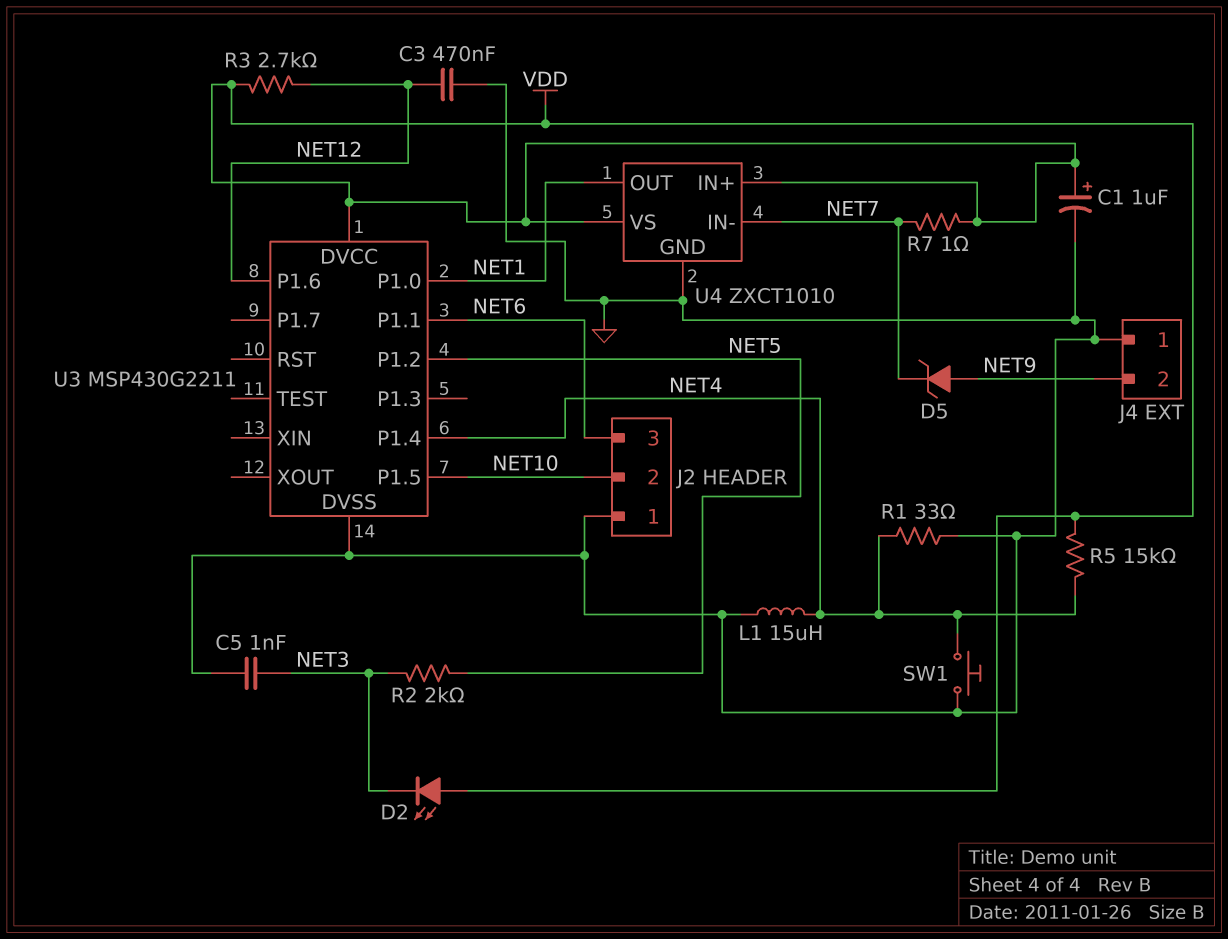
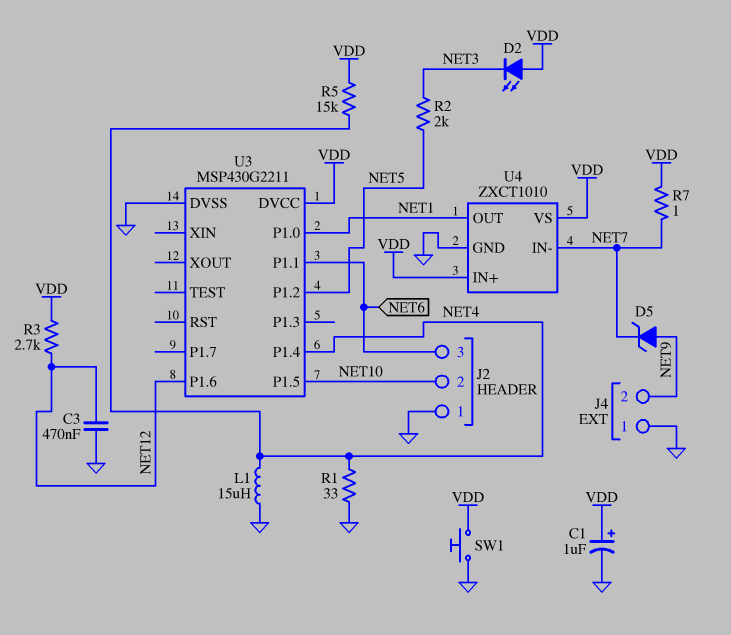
C5: 1nF (GND, NET3) -> none
SW1: button (GND, NET4) -> button (GND, VDD)

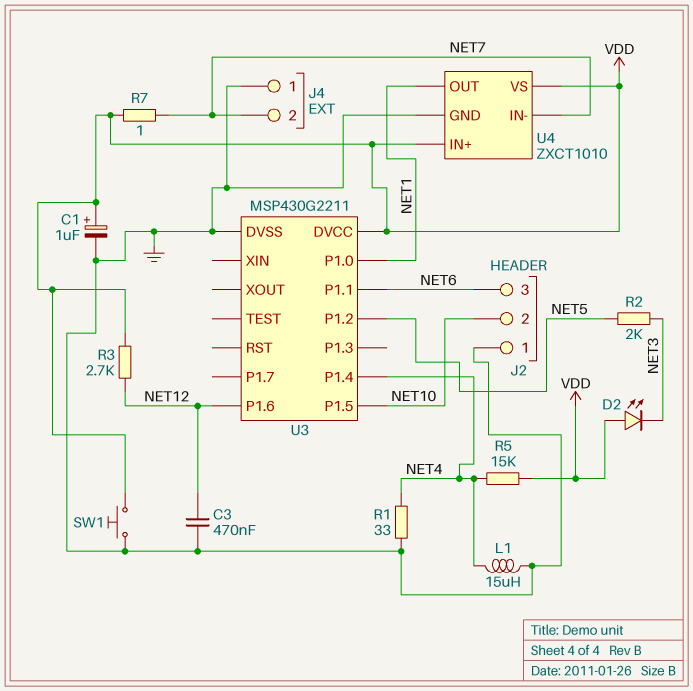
D5: zener (A NET9, K NET7) -> none
J4 pin 2: NET9 -> NET7

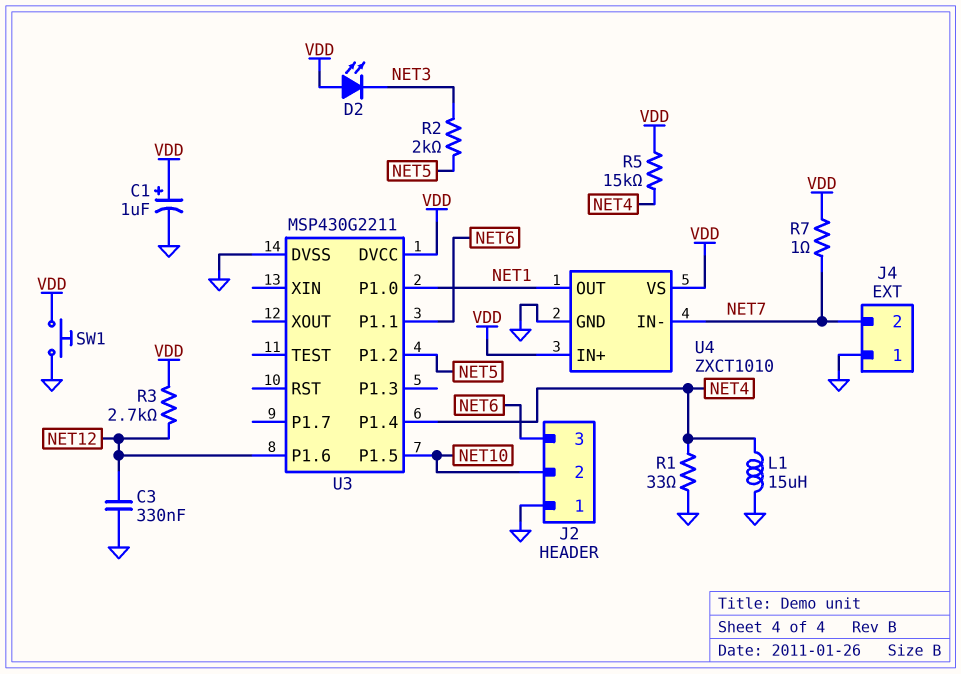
C3: 470nF (GND, NET12) -> 330nF (GND, NET12)

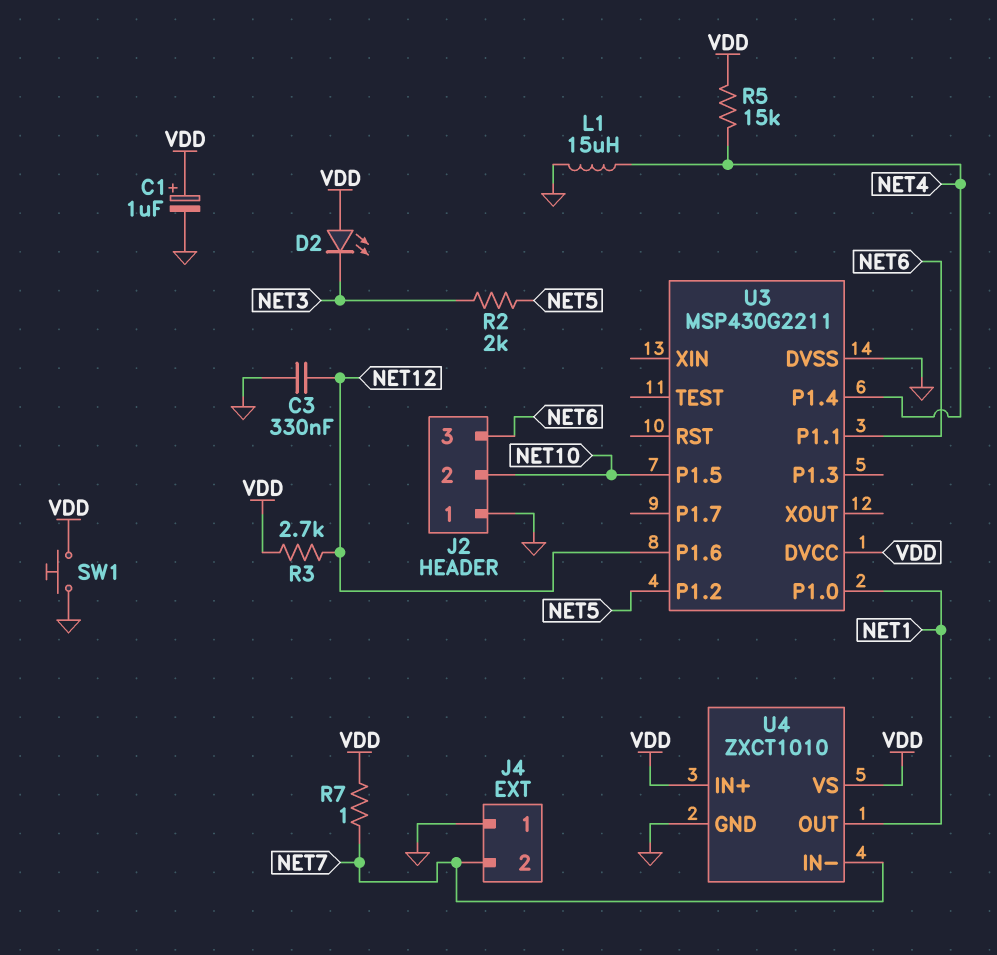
R1: 33 (GND, NET4) -> none

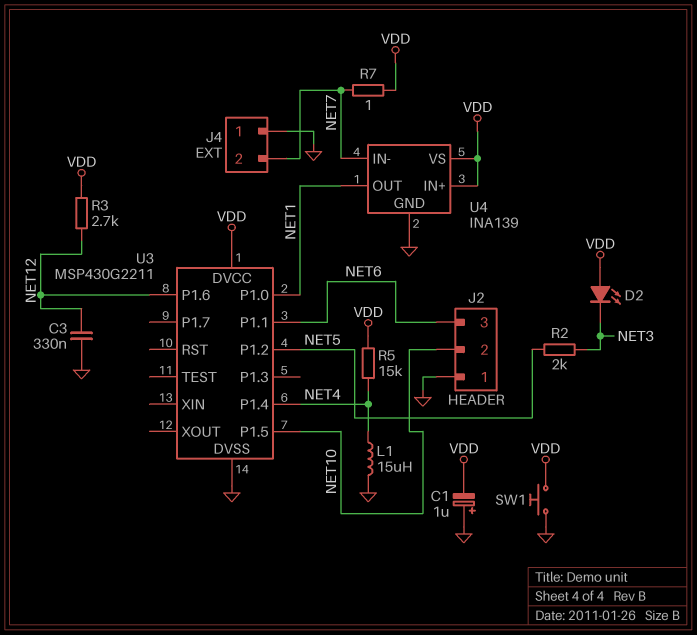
C1: 1uF (plus VDD, minus GND) -> 1uF (plus GND, minus VDD)
U4: ZXCT1010 -> INA139

